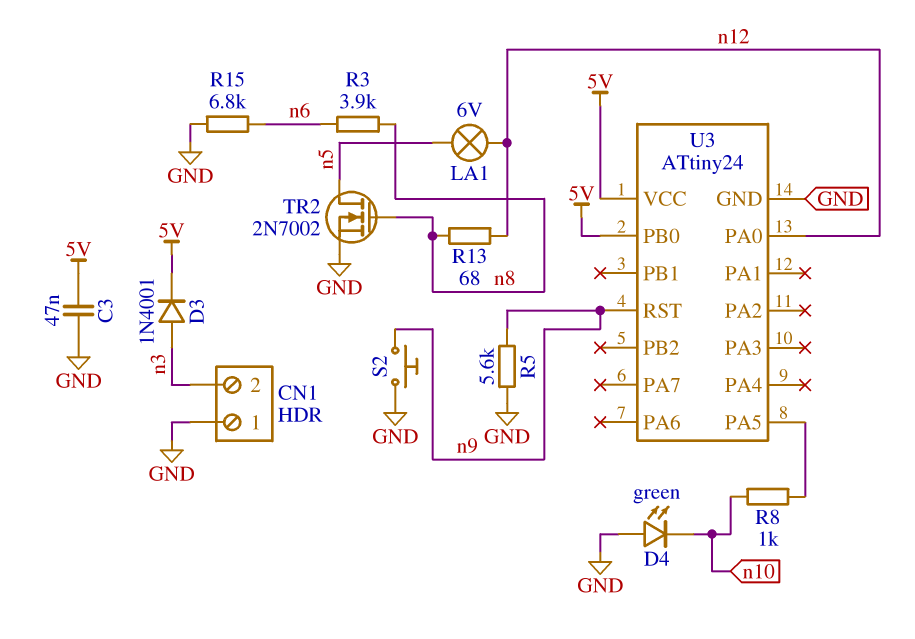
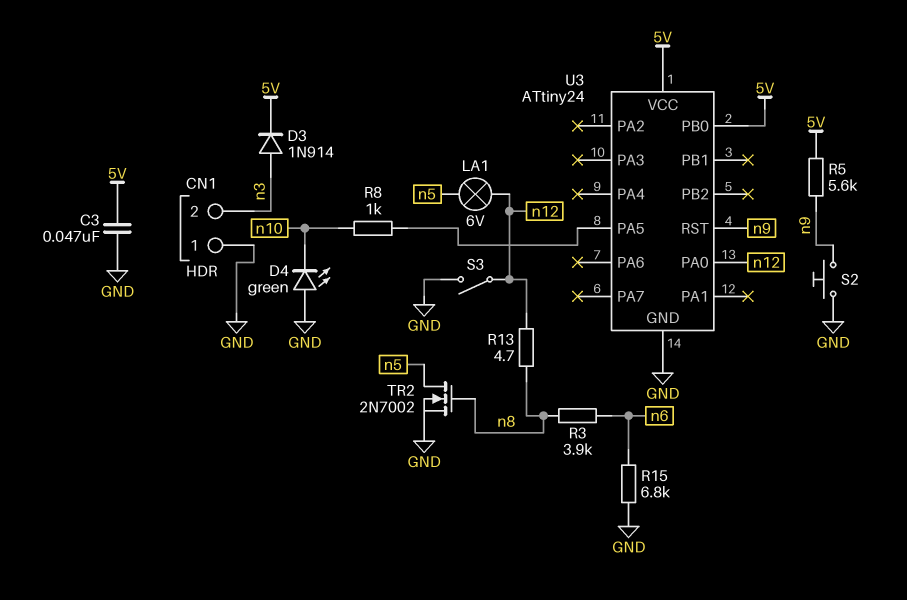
D3: diode 1N4001 (A n3, K 5V) -> diode 1N914 (A n3, K 5V)
R5: 5.6k (GND, n9) -> 5.6k (5V, n9)
R13: 68 (n8, n12) -> 4.7 (n8, n12)
S3: none -> switch (GND, n12)

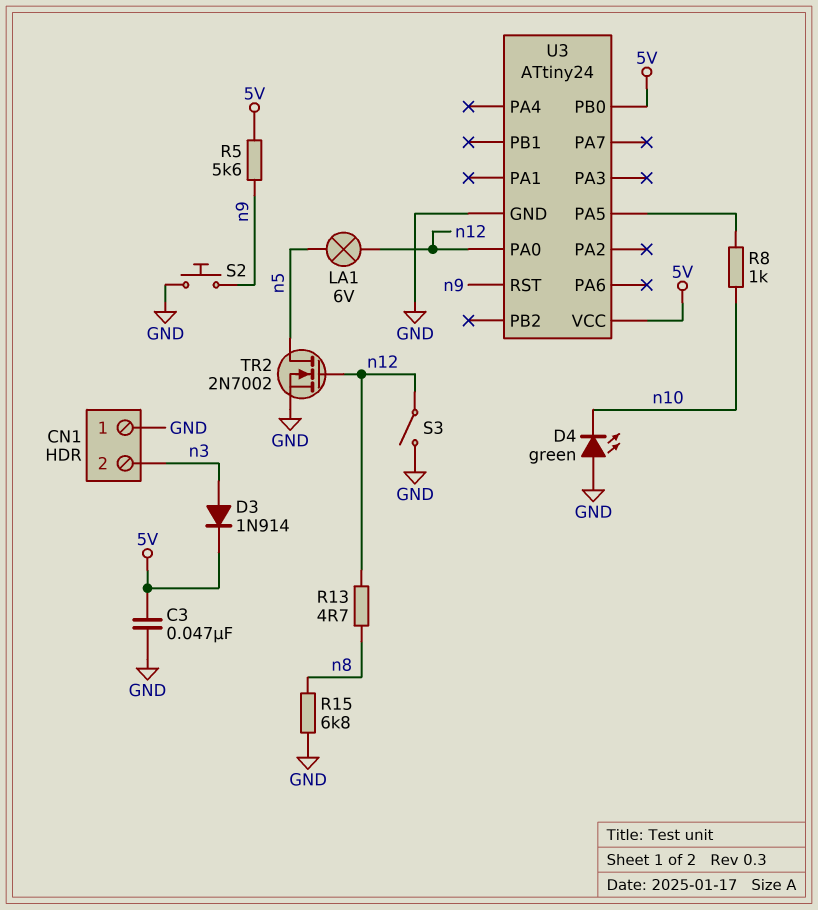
R3: 3.9k (n6, n8) -> none
R15: 6.8k (GND, n6) -> 6.8k (GND, n8)
TR2: NMOS 2N7002 (G n8, D n5, S GND) -> NMOS 2N7002 (G n12, D n5, S GND)

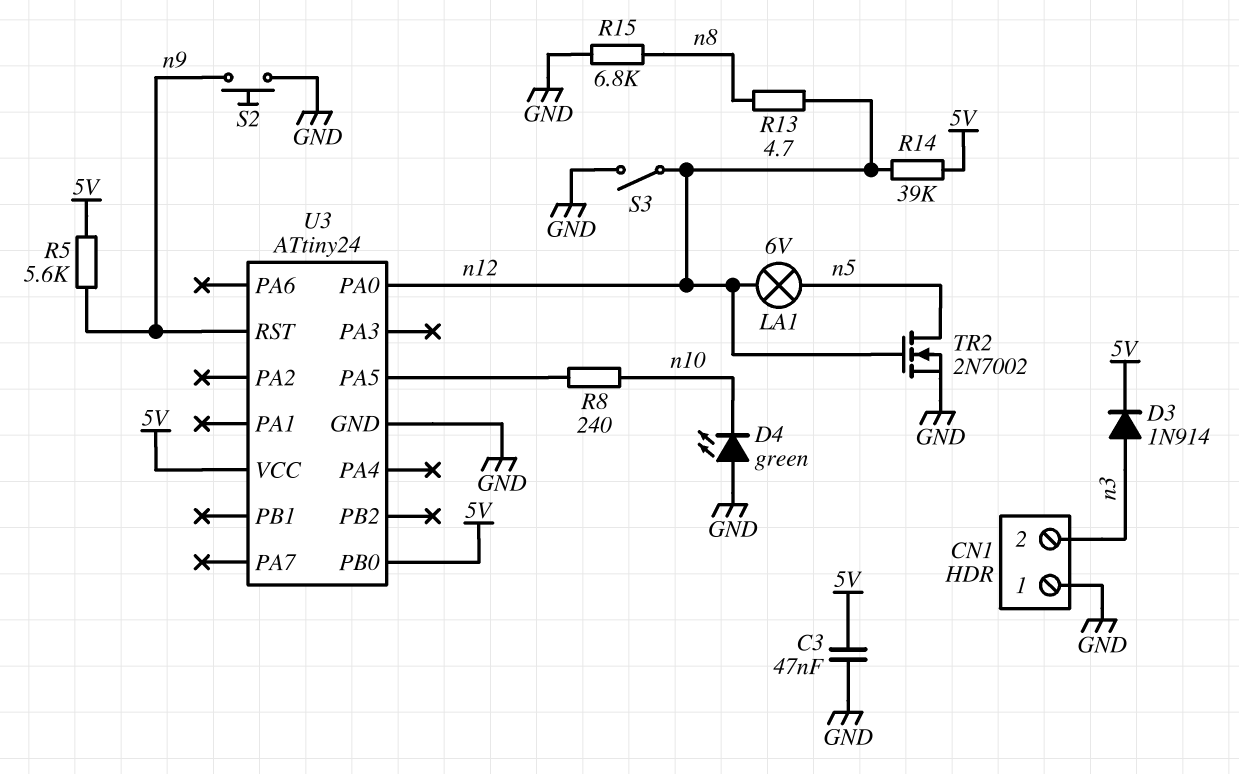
R8: 1k (U3/PA5, n10) -> 240 (U3/PA5, n10)
R14: none -> 39k (5V, n12)

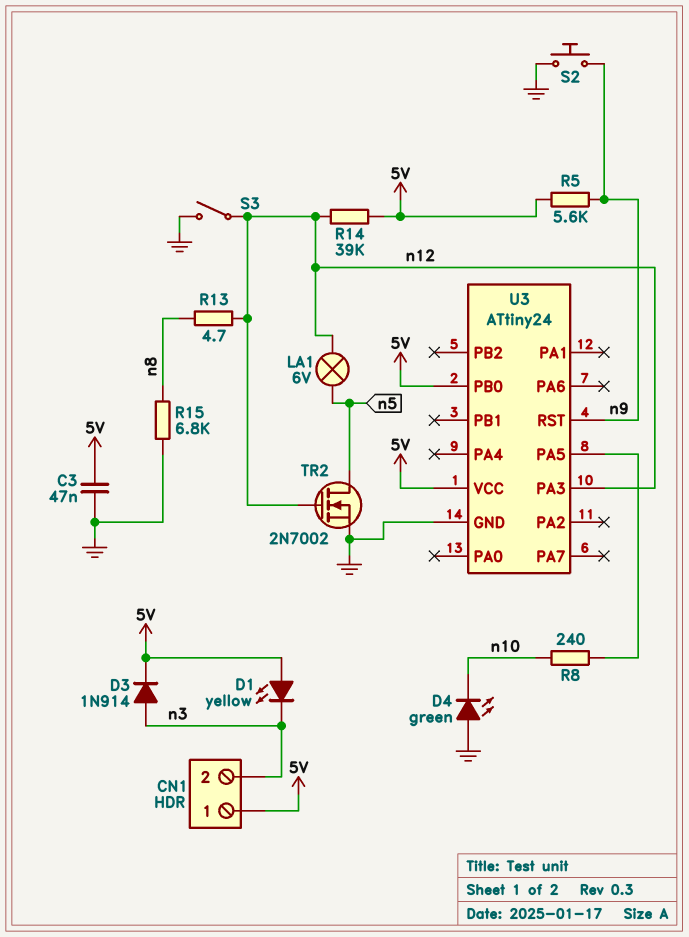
CN1 pin 1: GND -> 5V
D1: none -> LED yellow (A 5V, K n3)
U3 pin PA0: n12 -> none
U3 pin PA3: none -> n12

